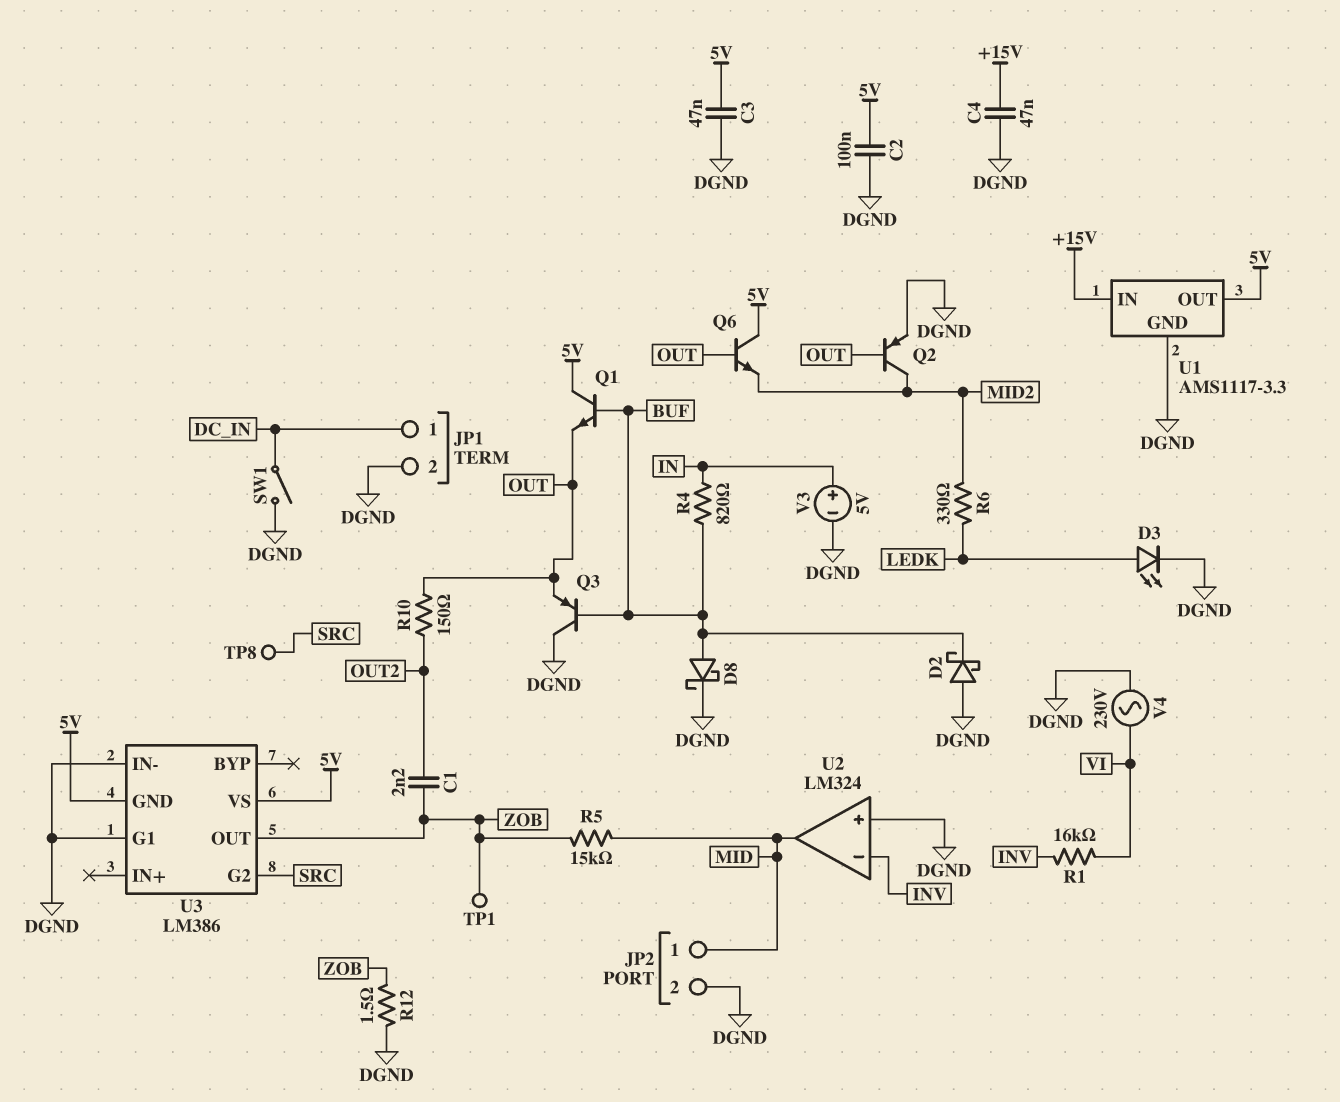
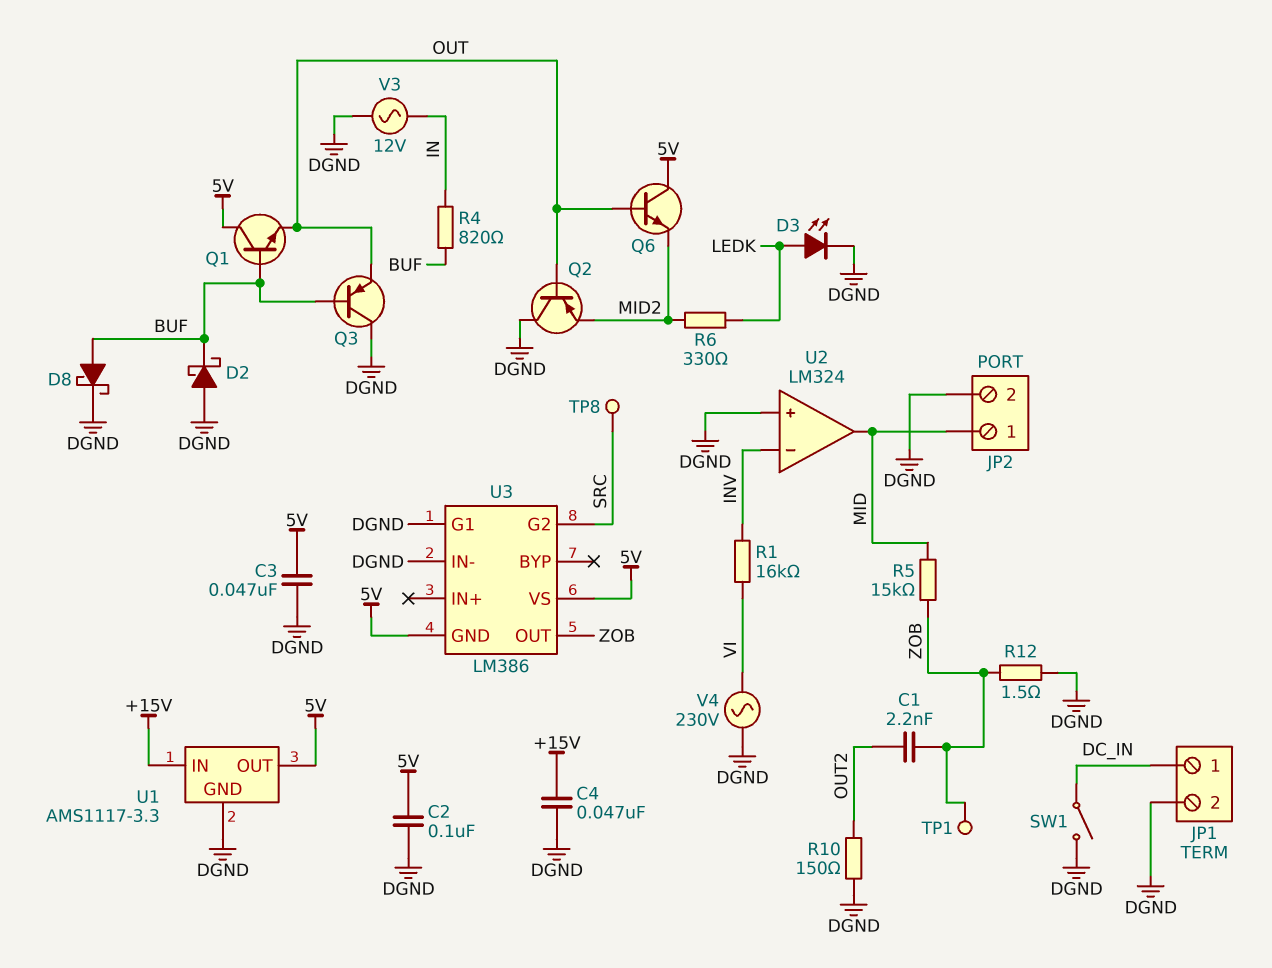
Q2: PNP (B OUT, C MID2, E DGND) -> PNP (B OUT, C DGND, E MID2)
R10: 150 (OUT, OUT2) -> 150 (DGND, OUT2)
V3: 5V (plus IN, minus DGND) -> AC 12V (DGND, IN)

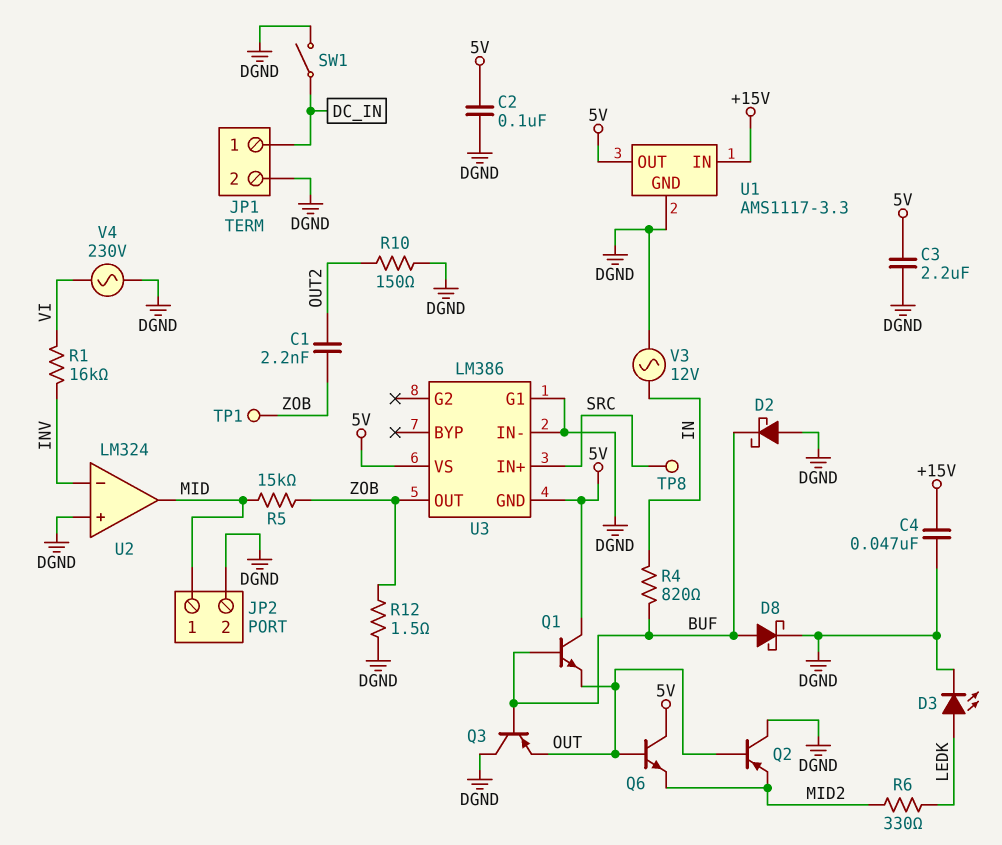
C3: 47nF (5V, DGND) -> 2.2uF (5V, DGND)
U3 pin G2: SRC -> none
U3 pin IN+: none -> SRC

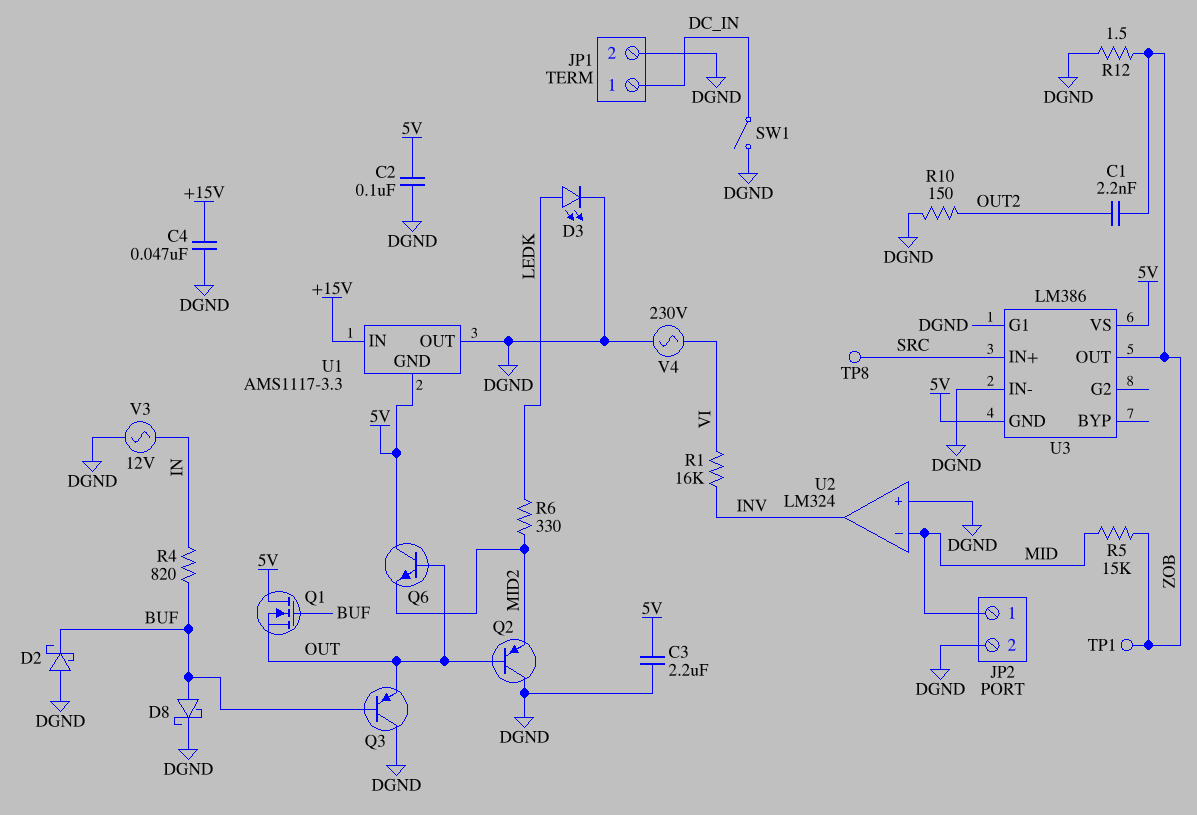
Q1: NPN (B BUF, C 5V, E OUT) -> NMOS (G BUF, D 5V, S OUT)
U1 pin GND: DGND -> 5V
U1 pin OUT: 5V -> DGND
U2 pin in-: INV -> MID
U2 pin out: MID -> INV

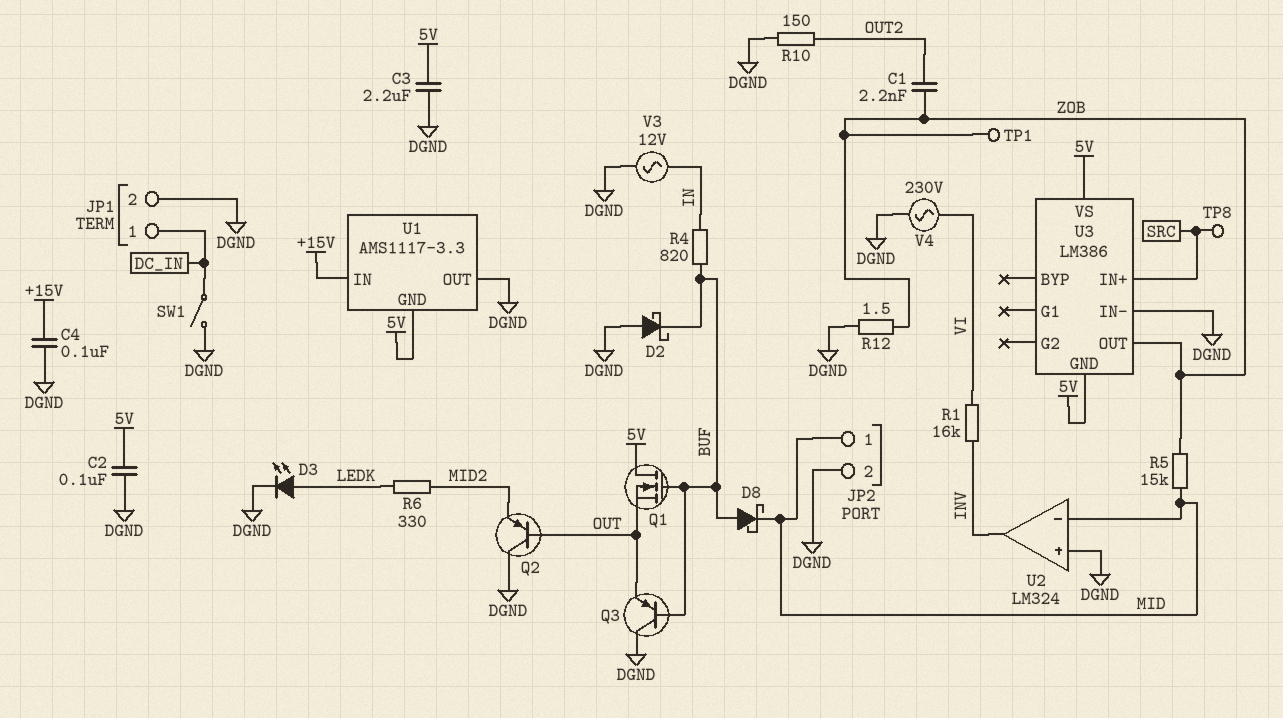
C4: 47nF (+15V, DGND) -> 100nF (+15V, DGND)
D8: schottky (A BUF, K DGND) -> schottky (A BUF, K MID)
Q6: NPN (B OUT, C 5V, E MID2) -> none
U3 pin G1: DGND -> none

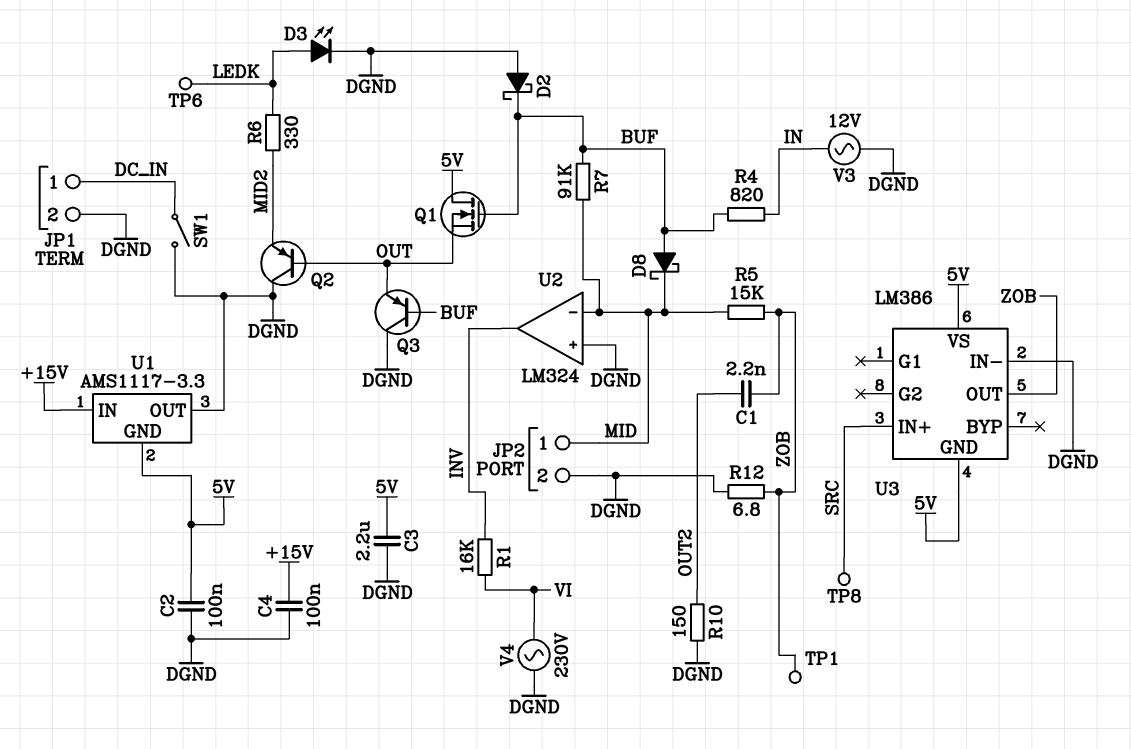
R7: none -> 91k (BUF, MID)
R12: 1.5 (DGND, ZOB) -> 6.8 (DGND, ZOB)
TP6: none -> test point (LEDK)

